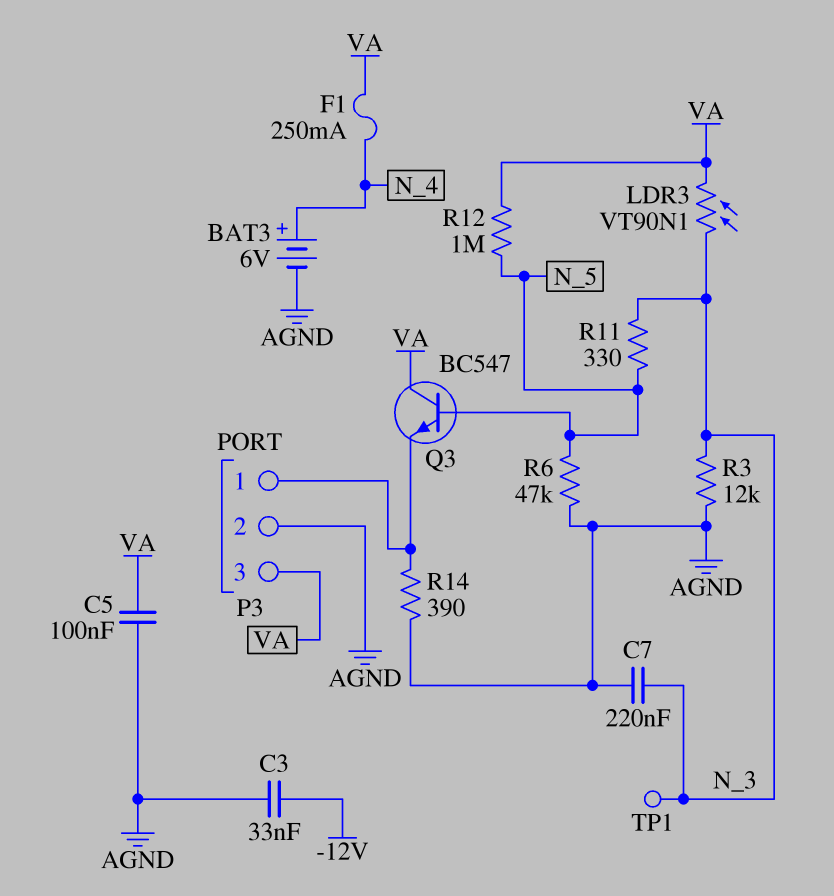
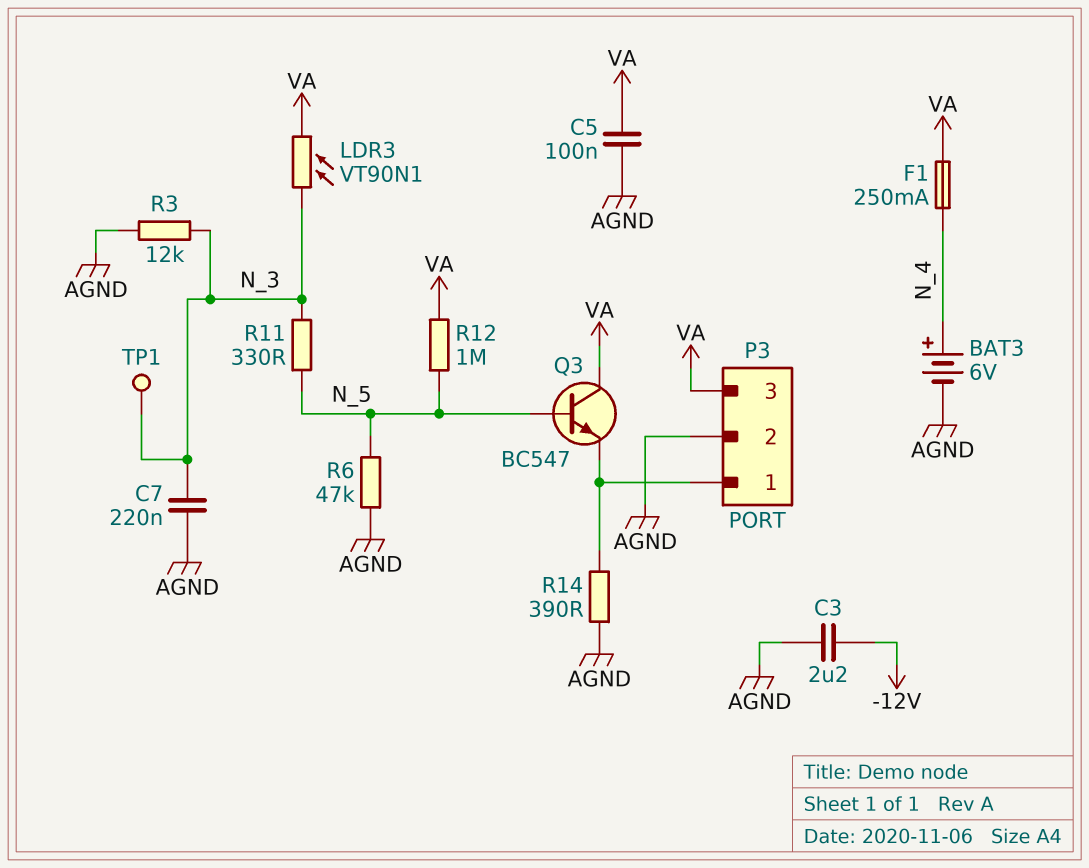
C3: 33nF (-12V, AGND) -> 2.2uF (-12V, AGND)

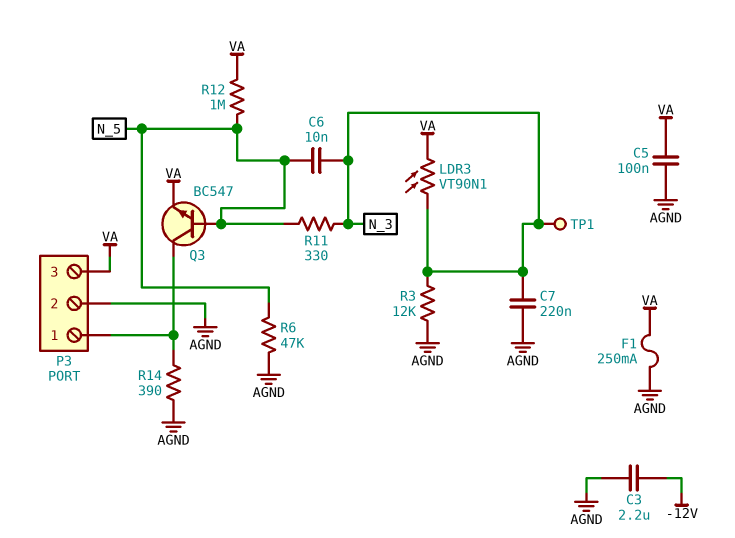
BAT3: 6V (plus N_4, minus AGND) -> none
C6: none -> 10nF (N_3, N_5)
F1: 250mA (N_4, VA) -> 250mA (AGND, VA)
Q3: NPN BC547 (B N_5, C VA, E P3/1) -> NPN BC547 (B N_5, C P3/1, E VA)

